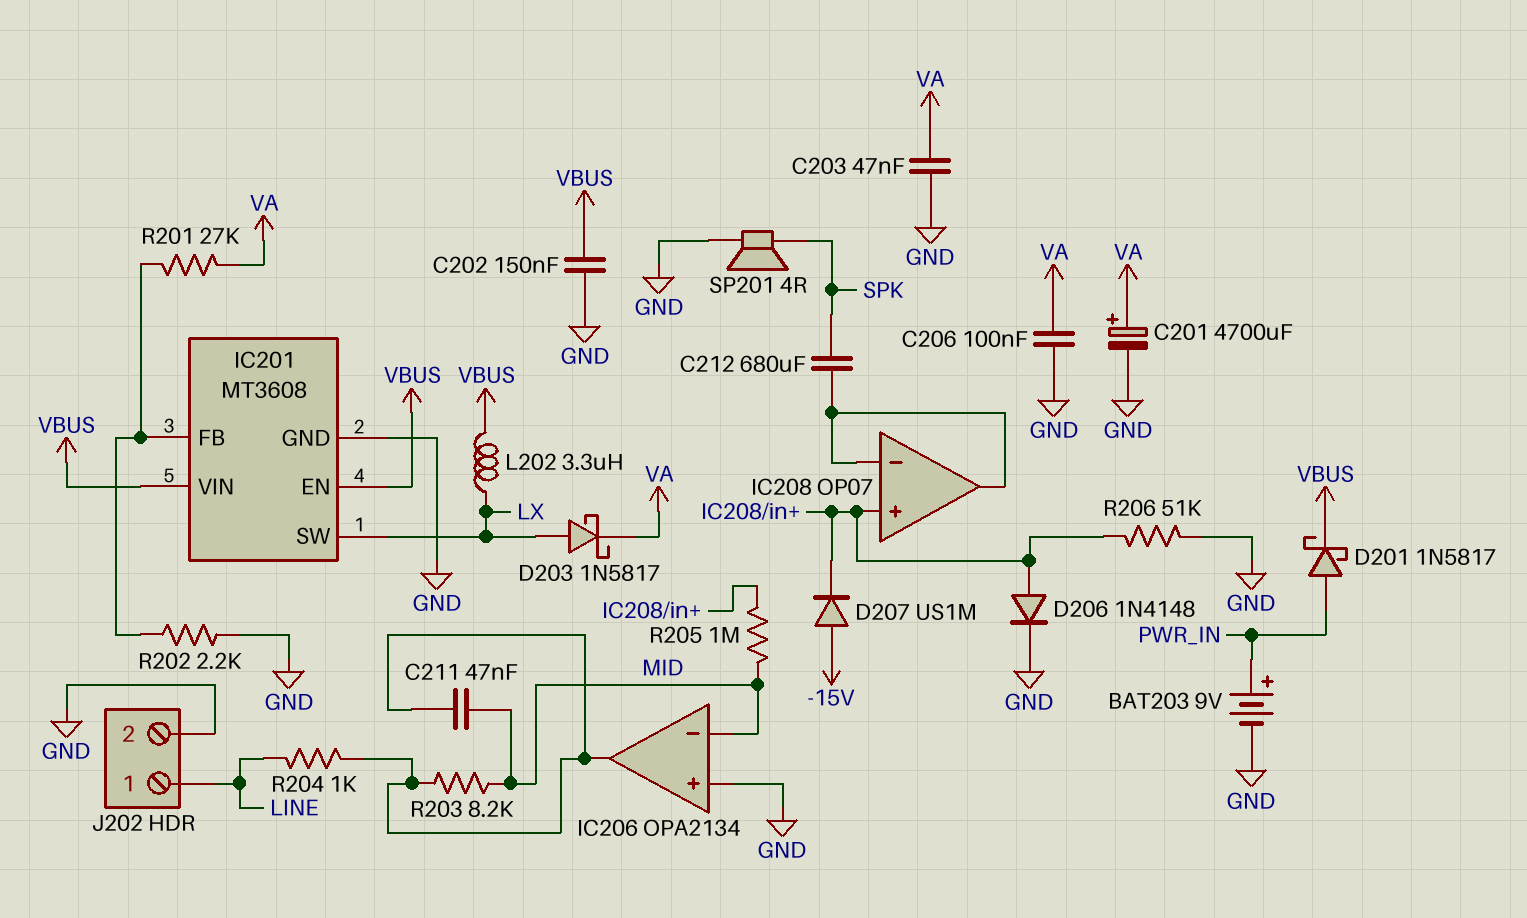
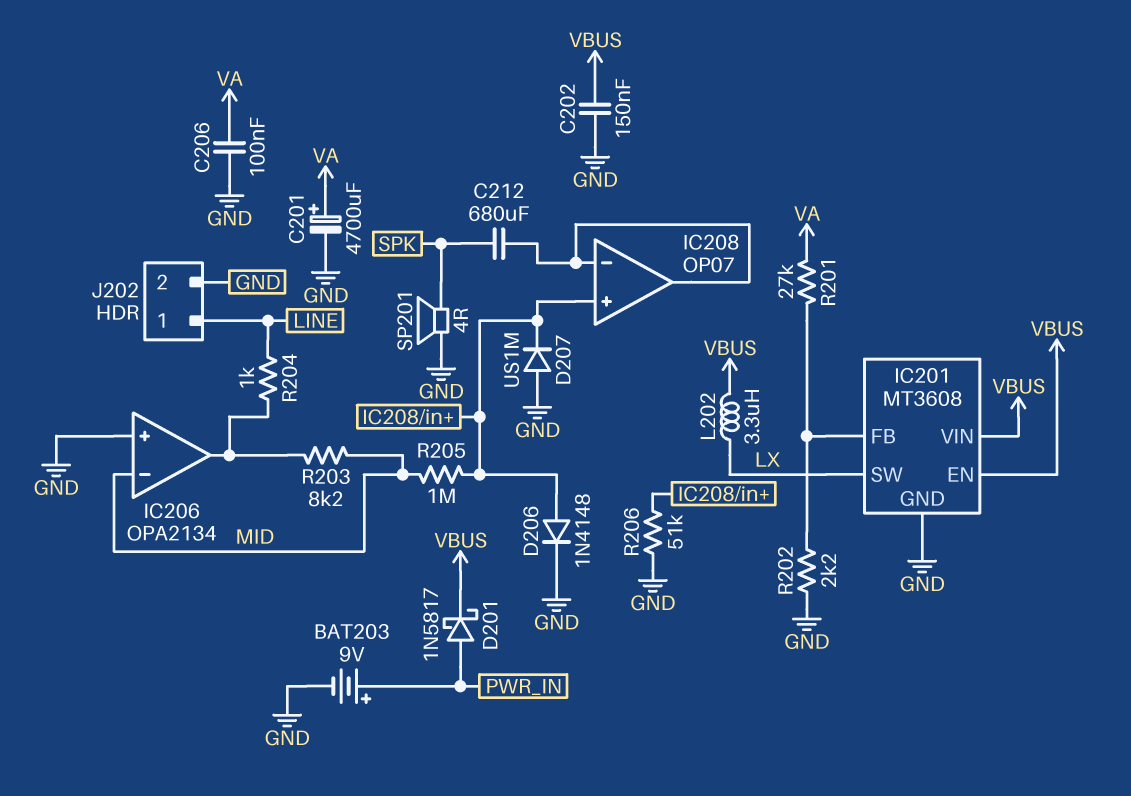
C203: 47nF (GND, VA) -> none
C211: 47nF (IC206/out, MID) -> none
D203: schottky 1N5817 (A LX, K VA) -> none
D207: diode US1M (A -15V, K IC208/in+) -> diode US1M (A GND, K IC208/in+)

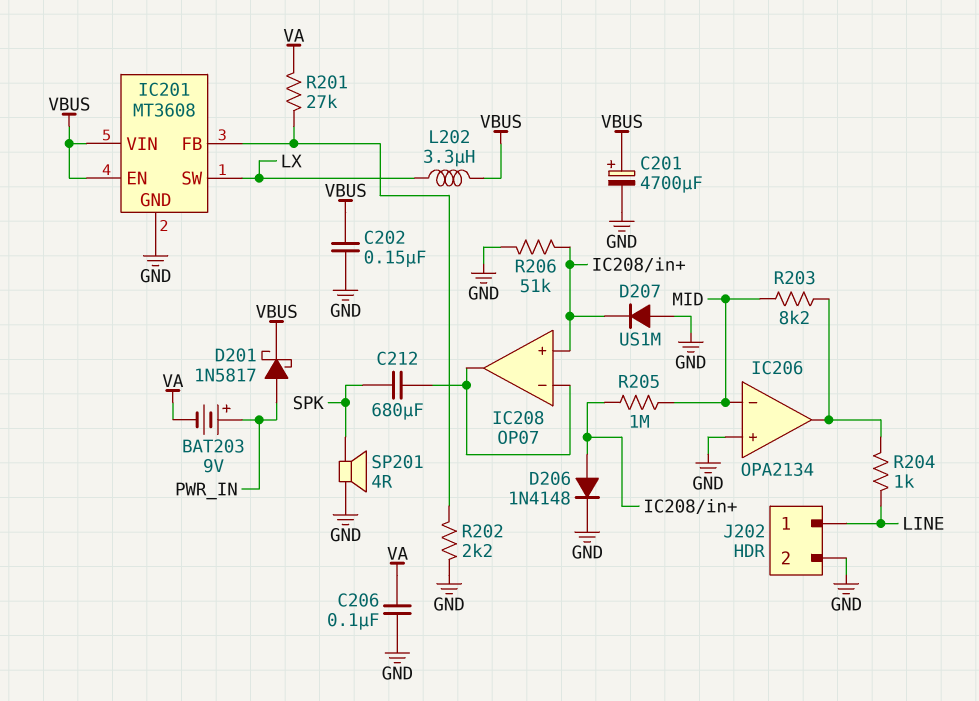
BAT203: 9V (plus PWR_IN, minus GND) -> 9V (plus PWR_IN, minus VA)
C201: 4700uF (plus VA, minus GND) -> 4700uF (plus VBUS, minus GND)

